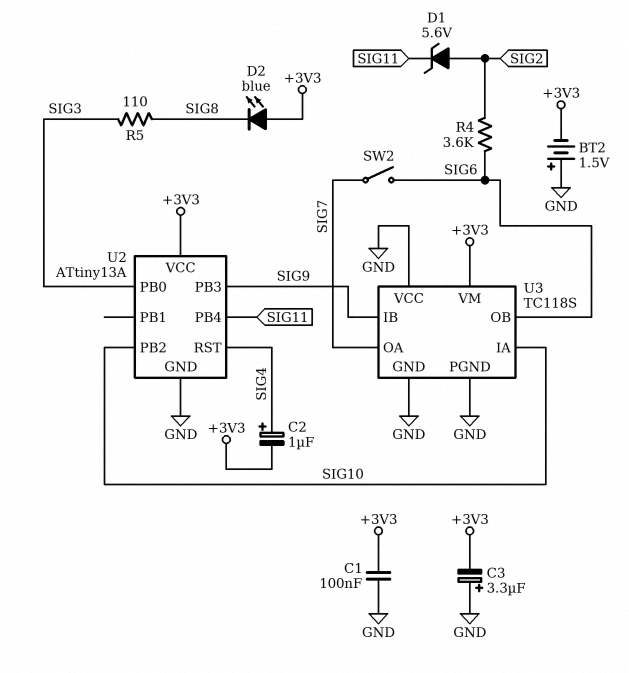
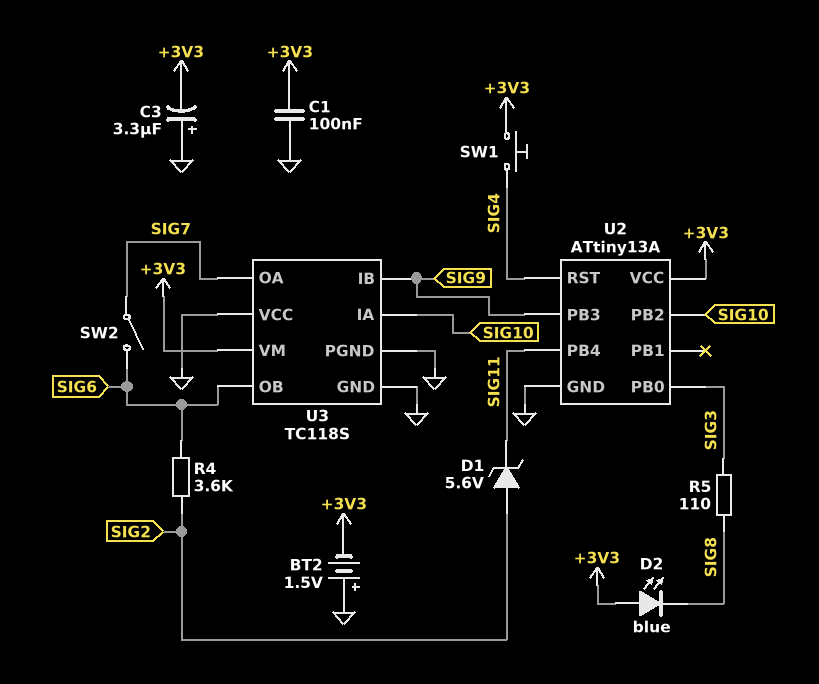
C2: 1uF (plus SIG4, minus +3V3) -> none
SW1: none -> button (+3V3, SIG4)

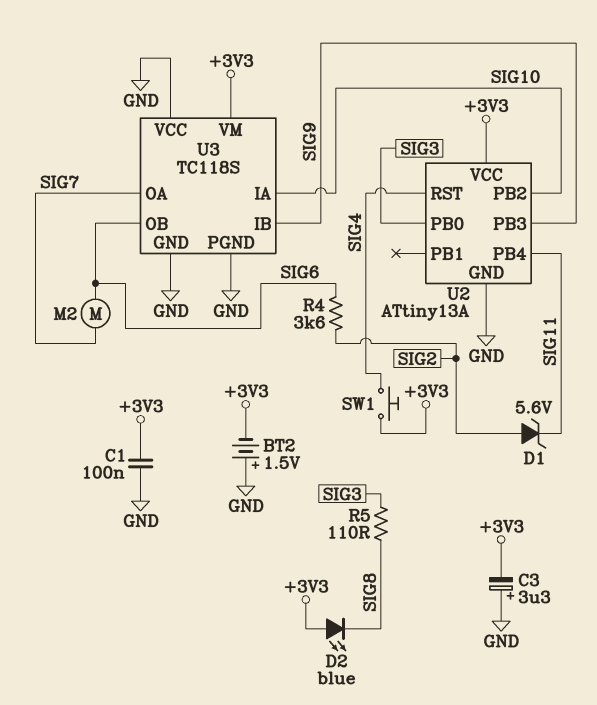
M2: none -> motor (SIG6, SIG7)
SW2: switch (SIG6, SIG7) -> none

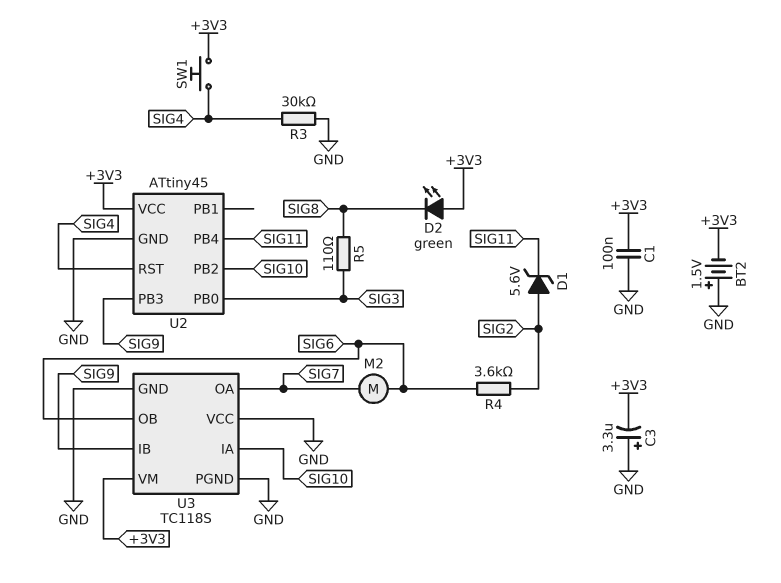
D2: LED blue (A +3V3, K SIG8) -> LED green (A +3V3, K SIG8)
R3: none -> 30k (GND, SIG4)
U2: ATtiny13A -> ATtiny45

